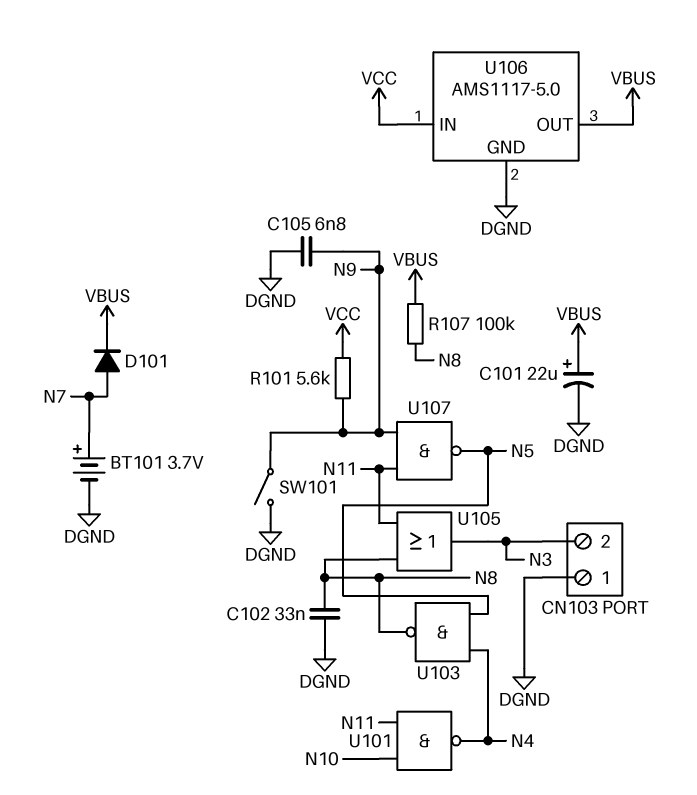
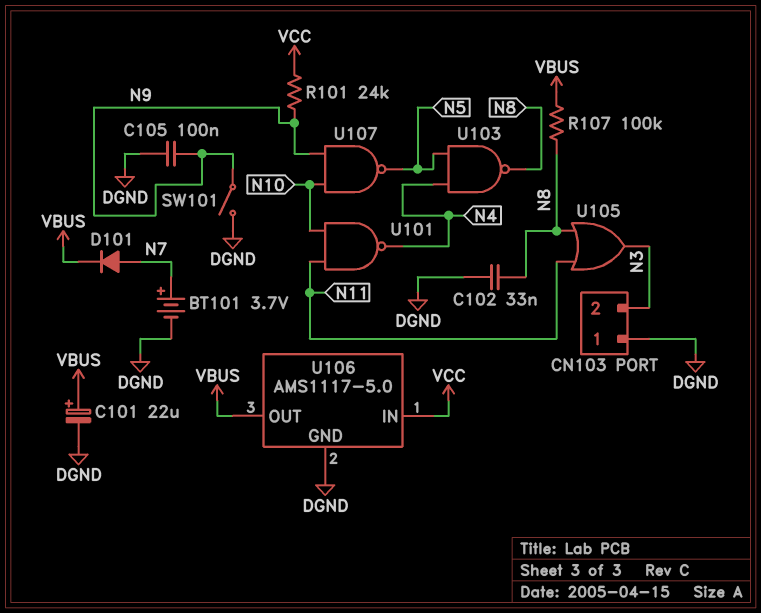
C105: 6.8nF (DGND, N9) -> 100nF (DGND, N9)
R101: 5.6k (N9, VCC) -> 24k (N9, VCC)
U107: NAND (in N9, in N11, out N5) -> NAND (in N9, in N10, out N5)

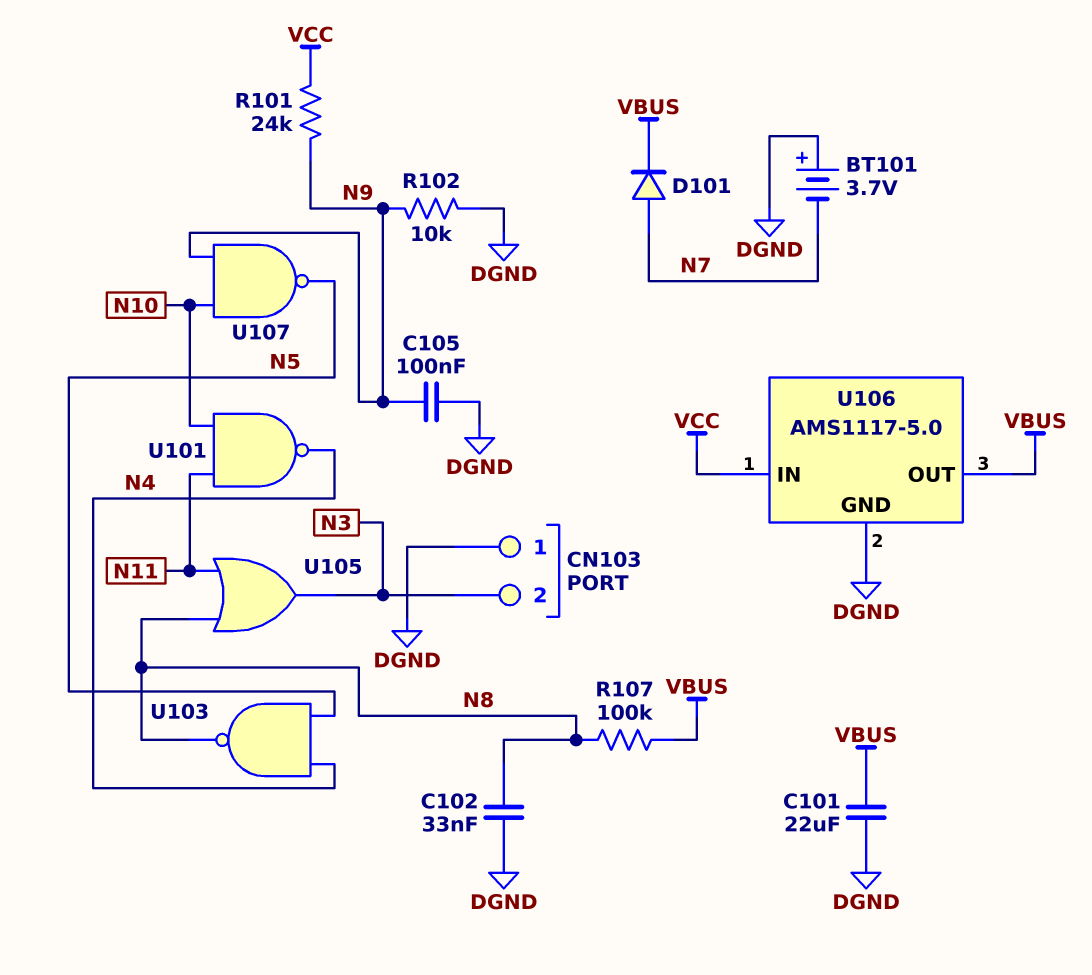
BT101: 3.7V (plus N7, minus DGND) -> 3.7V (plus DGND, minus N7)
C101: 22uF (plus VBUS, minus DGND) -> 22uF (DGND, VBUS)
R102: none -> 10k (DGND, N9)
SW101: switch (DGND, N9) -> none

